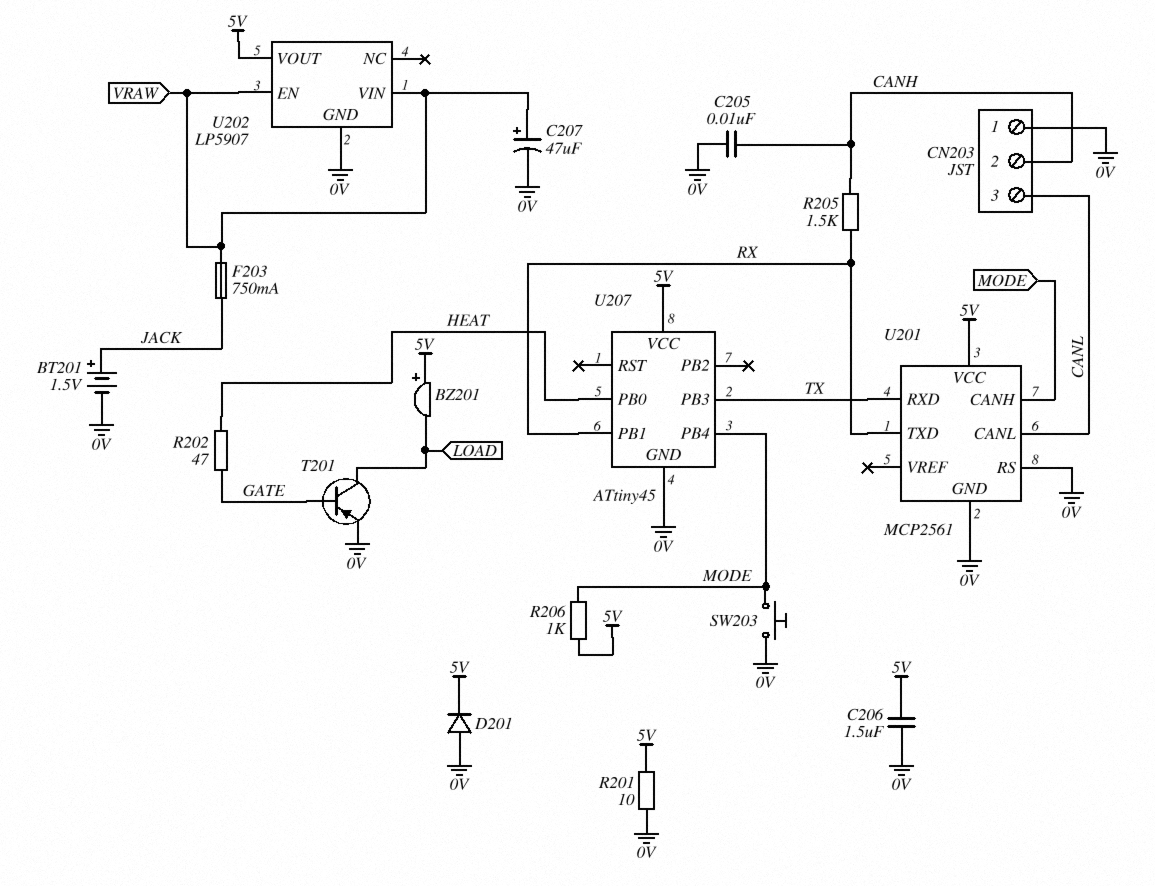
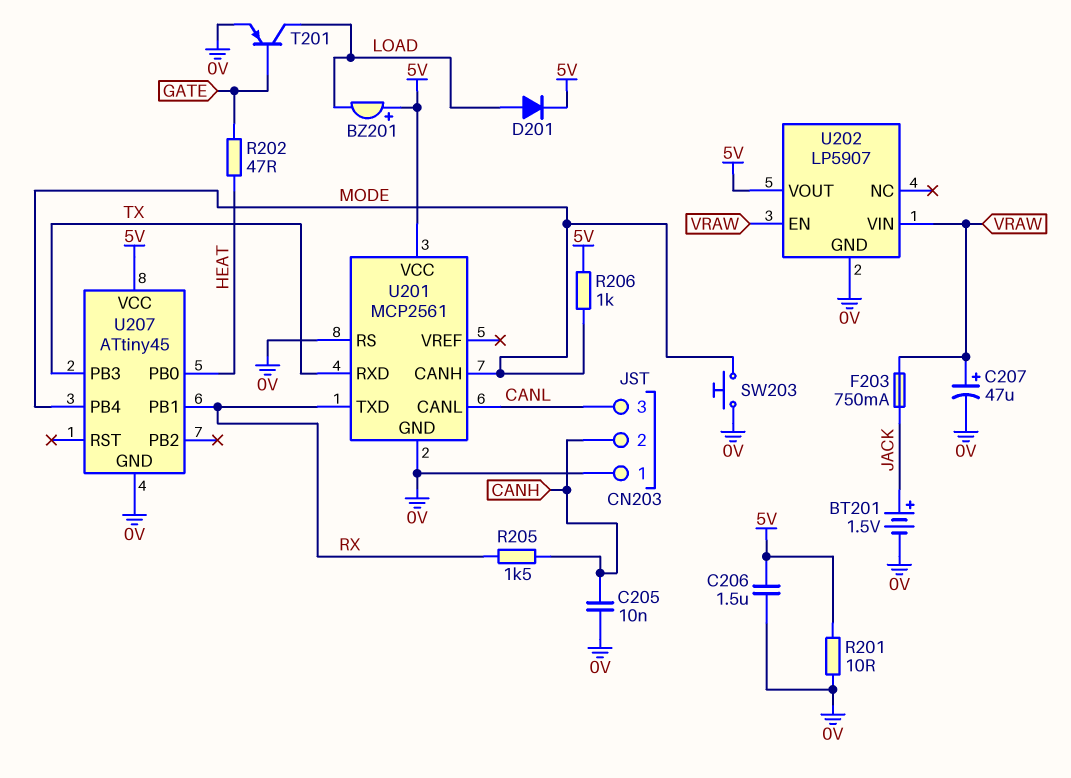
D201: diode (A 0V, K 5V) -> diode (A LOAD, K 5V)

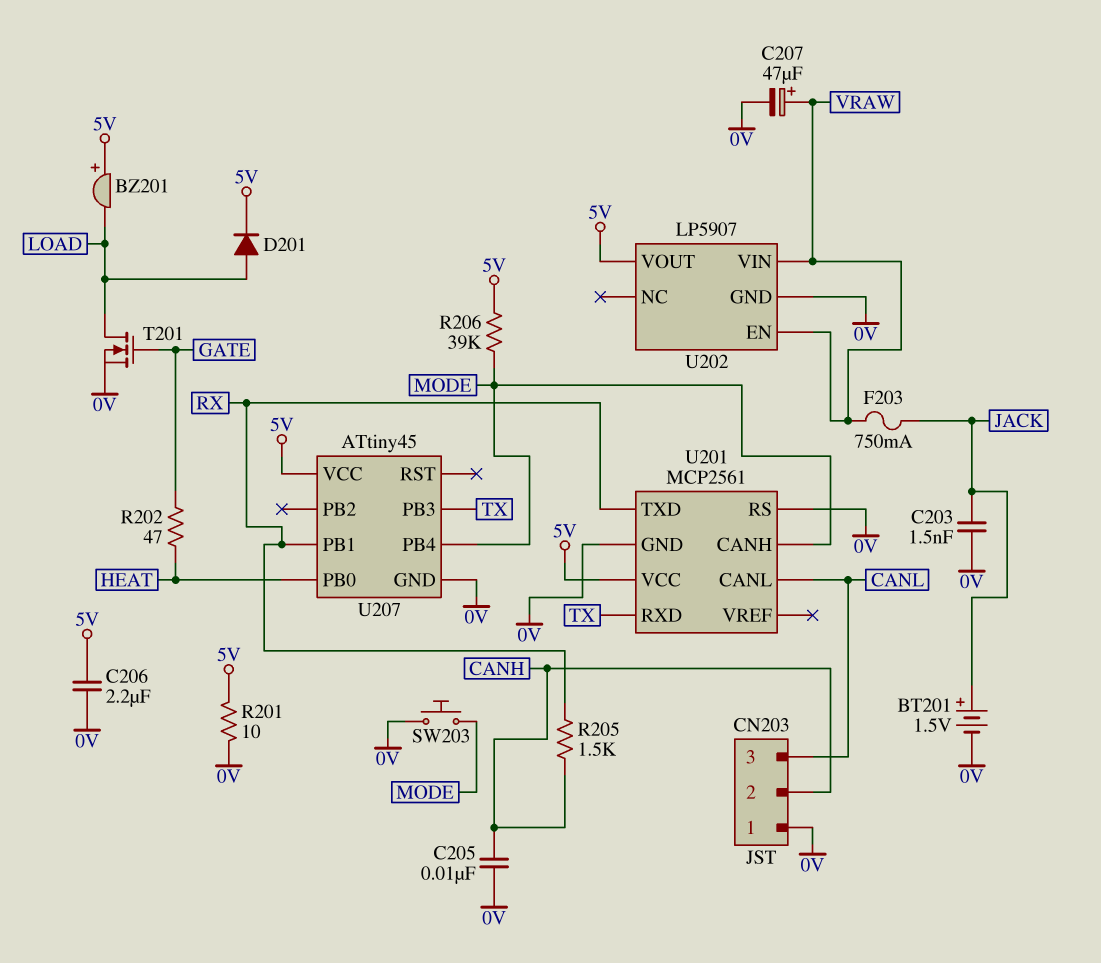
C203: none -> 1.5nF (0V, JACK)
C206: 1.5uF (0V, 5V) -> 2.2uF (0V, 5V)
R206: 1k (5V, MODE) -> 39k (5V, MODE)
T201: PNP (B GATE, C LOAD, E 0V) -> NMOS (G GATE, D LOAD, S 0V)

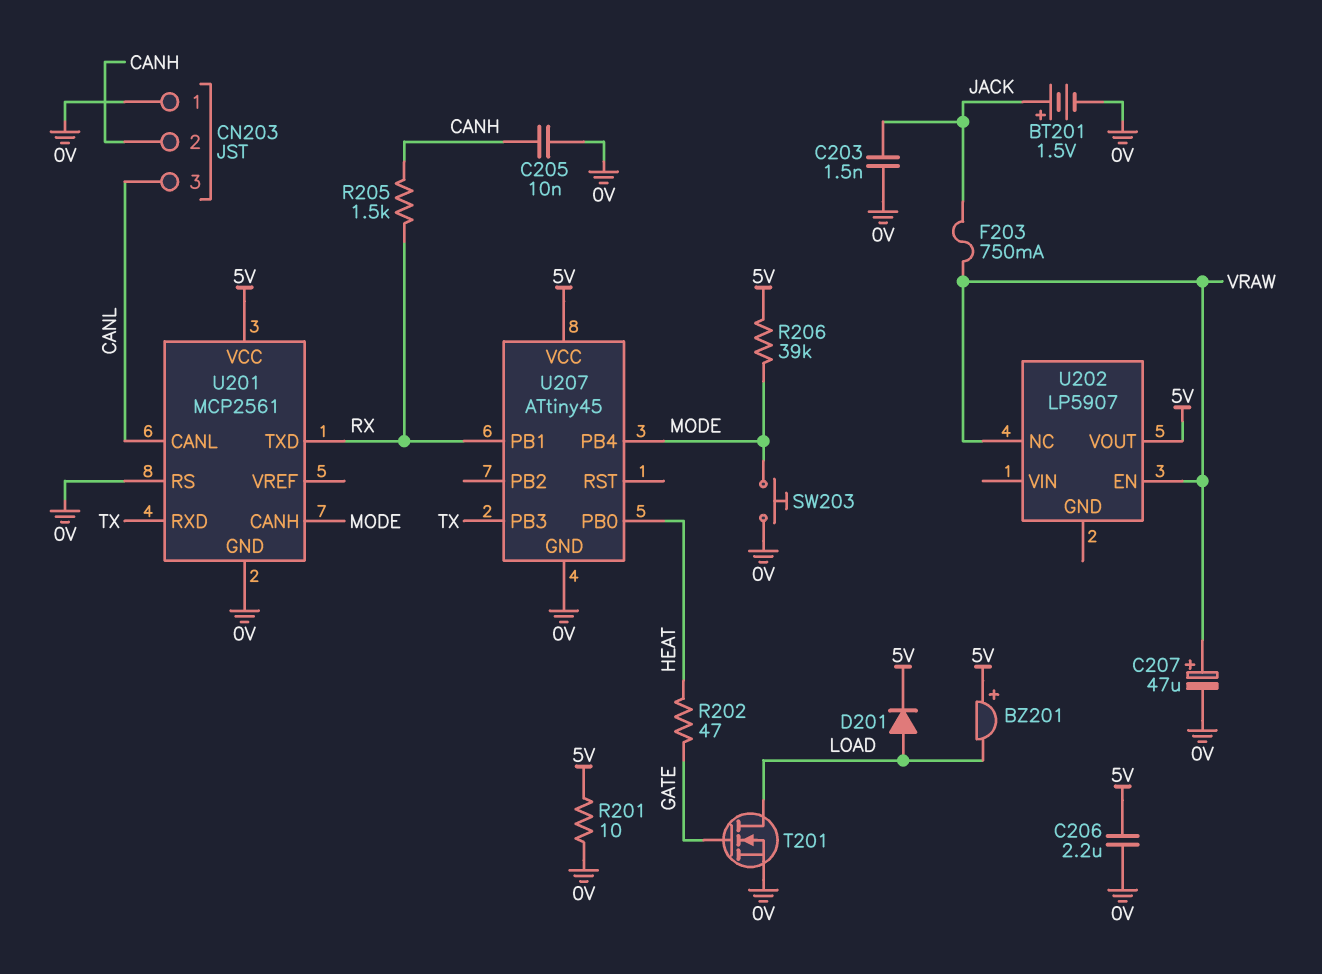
U202 pin GND: 0V -> none
U202 pin NC: none -> VRAW
U202 pin VIN: VRAW -> none

